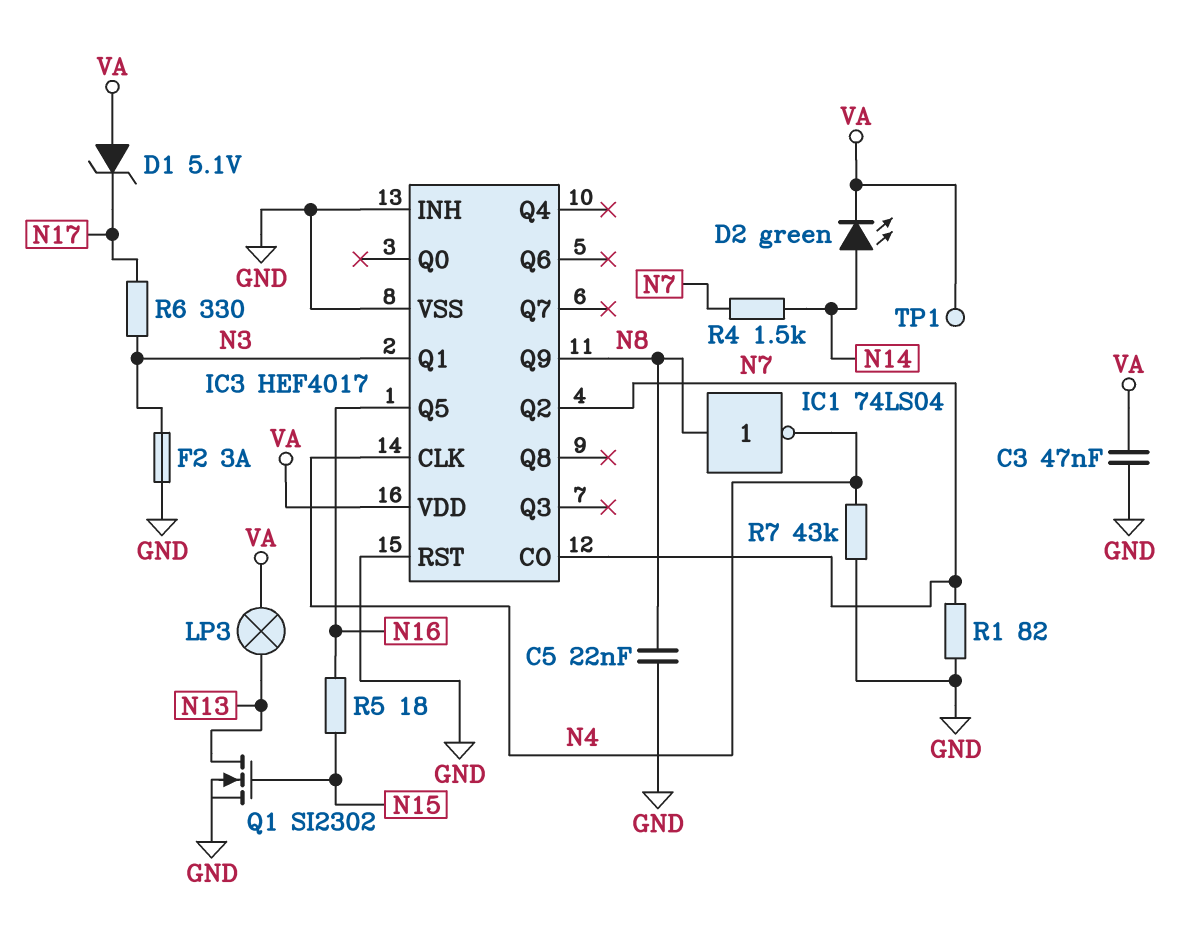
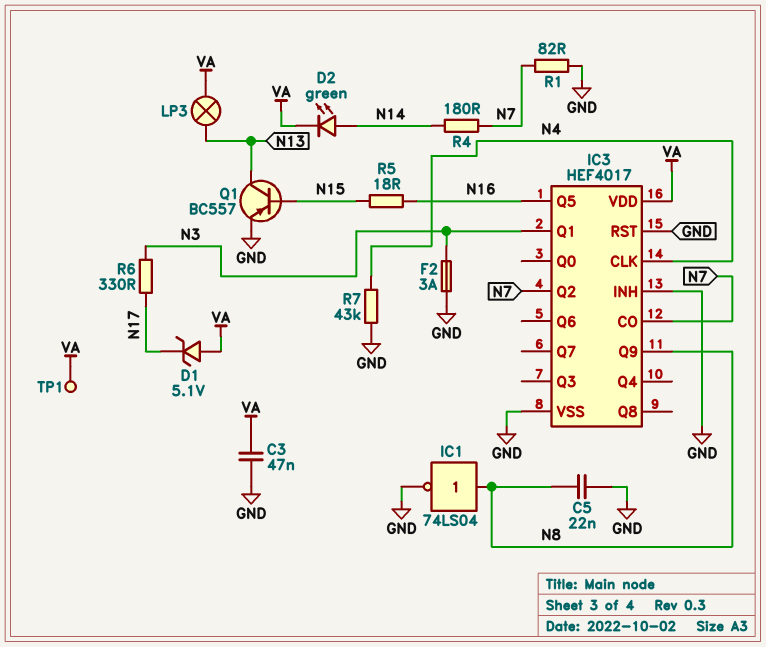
IC1: NOT 74LS04 (in N8, out N4) -> NOT 74LS04 (in N8, out GND)
Q1: NMOS SI2302 (G N15, D N13, S GND) -> PNP BC557 (B N15, C N13, E GND)
R4: 1.5k (N7, N14) -> 180 (N7, N14)

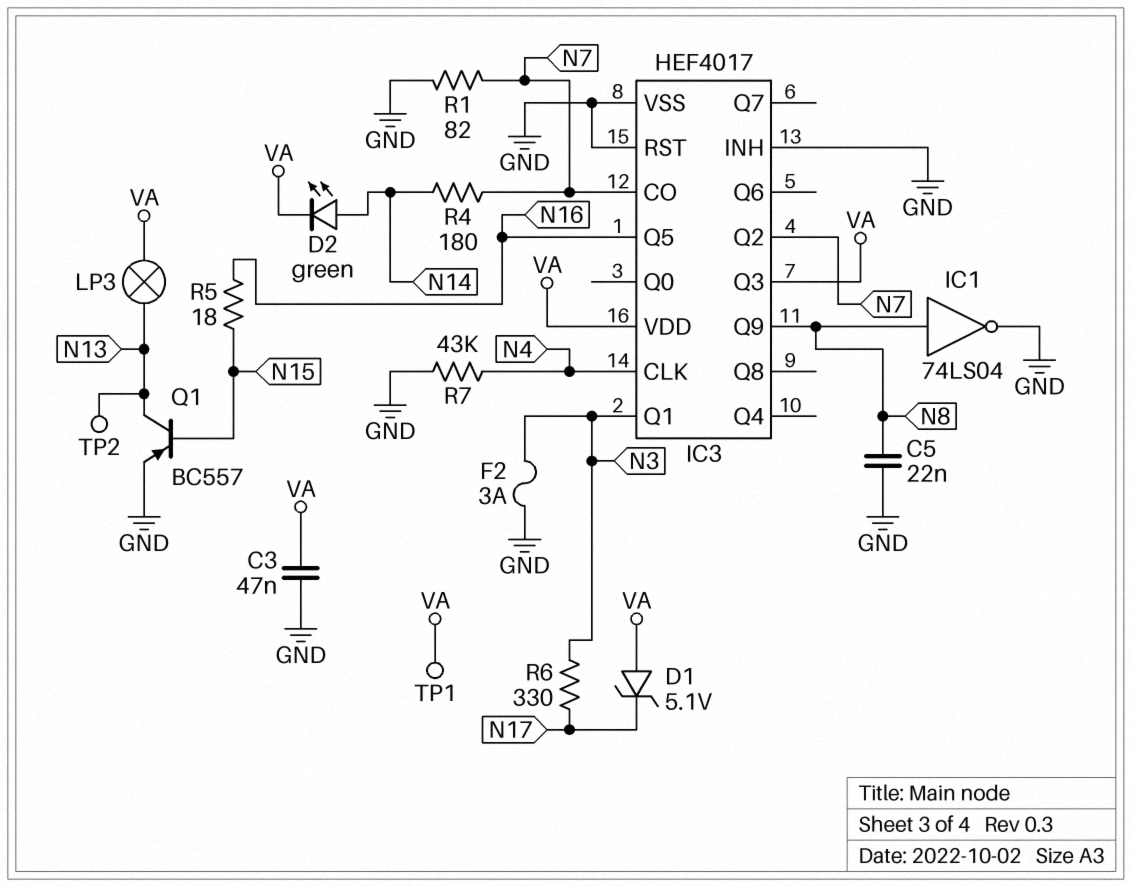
IC3 pin Q3: none -> VA
TP2: none -> test point (N13)

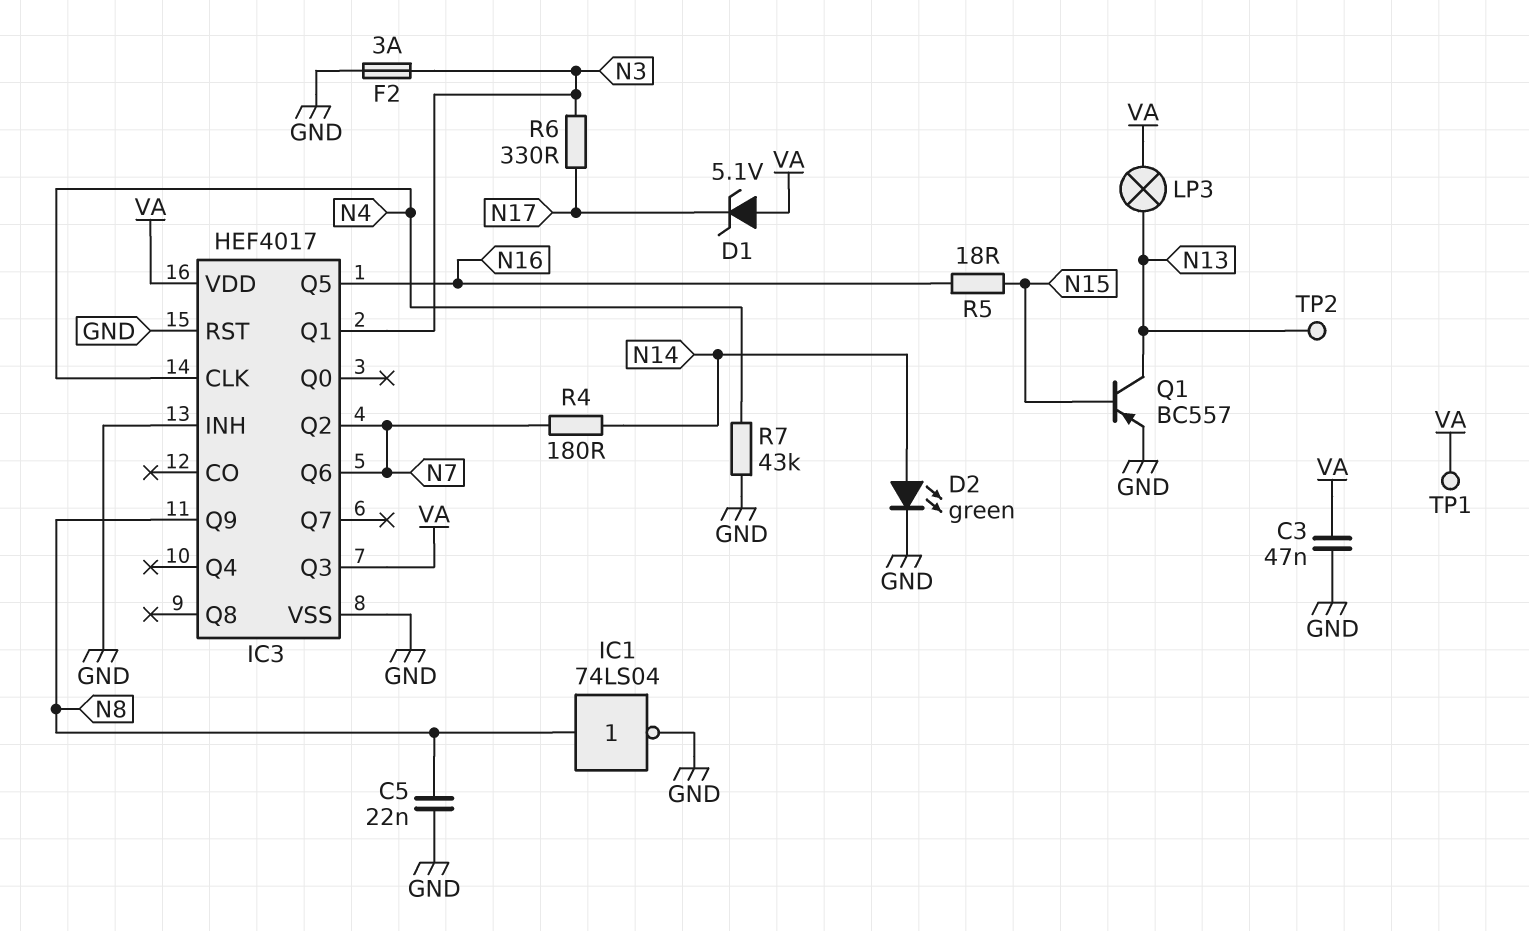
D2: LED green (A N14, K VA) -> LED green (A N14, K GND)
IC3 pin CO: N7 -> none
IC3 pin Q6: none -> N7
R1: 82 (GND, N7) -> none

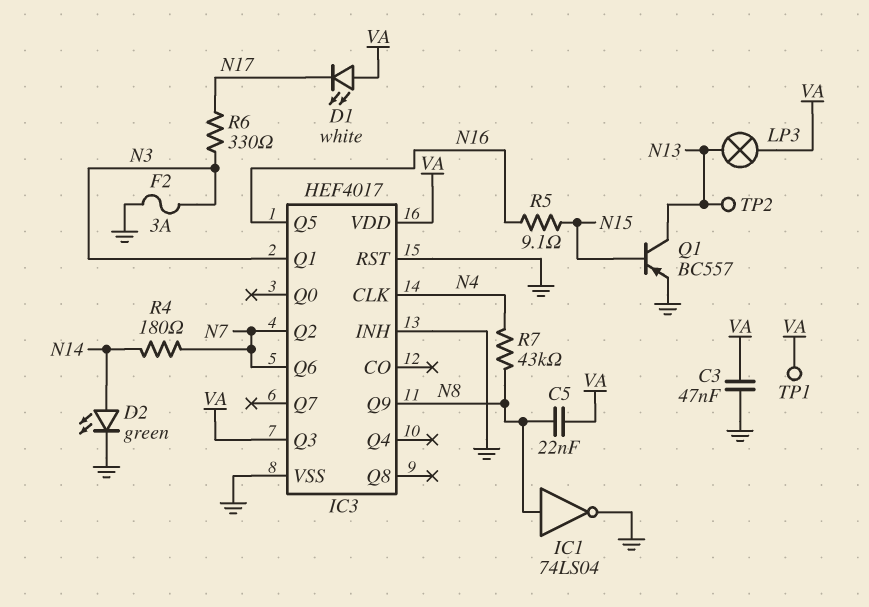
C5: 22nF (GND, N8) -> 22nF (N8, VA)
D1: zener 5.1V (A VA, K N17) -> LED white (A VA, K N17)
R5: 18 (N15, N16) -> 9.1 (N15, N16)
R7: 43k (GND, N4) -> 43k (N4, N8)

